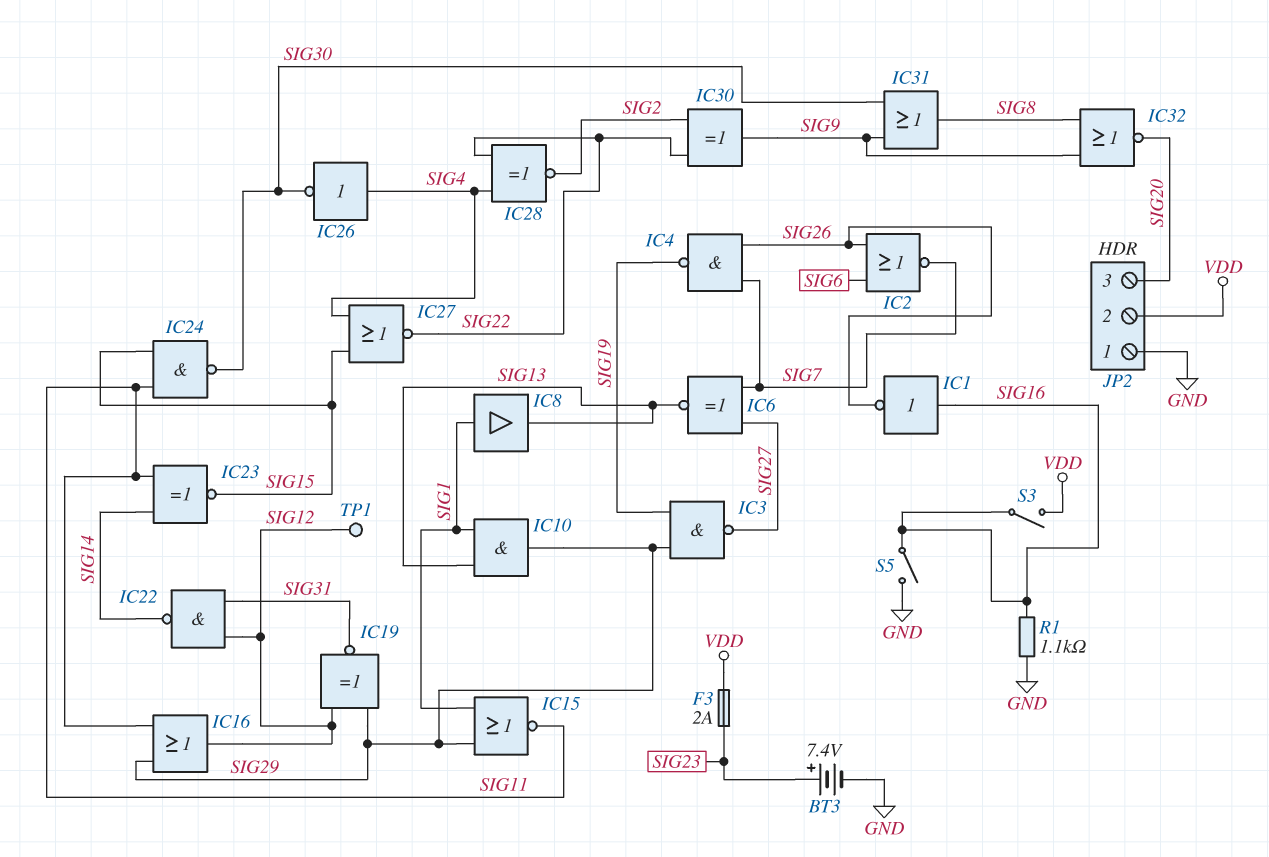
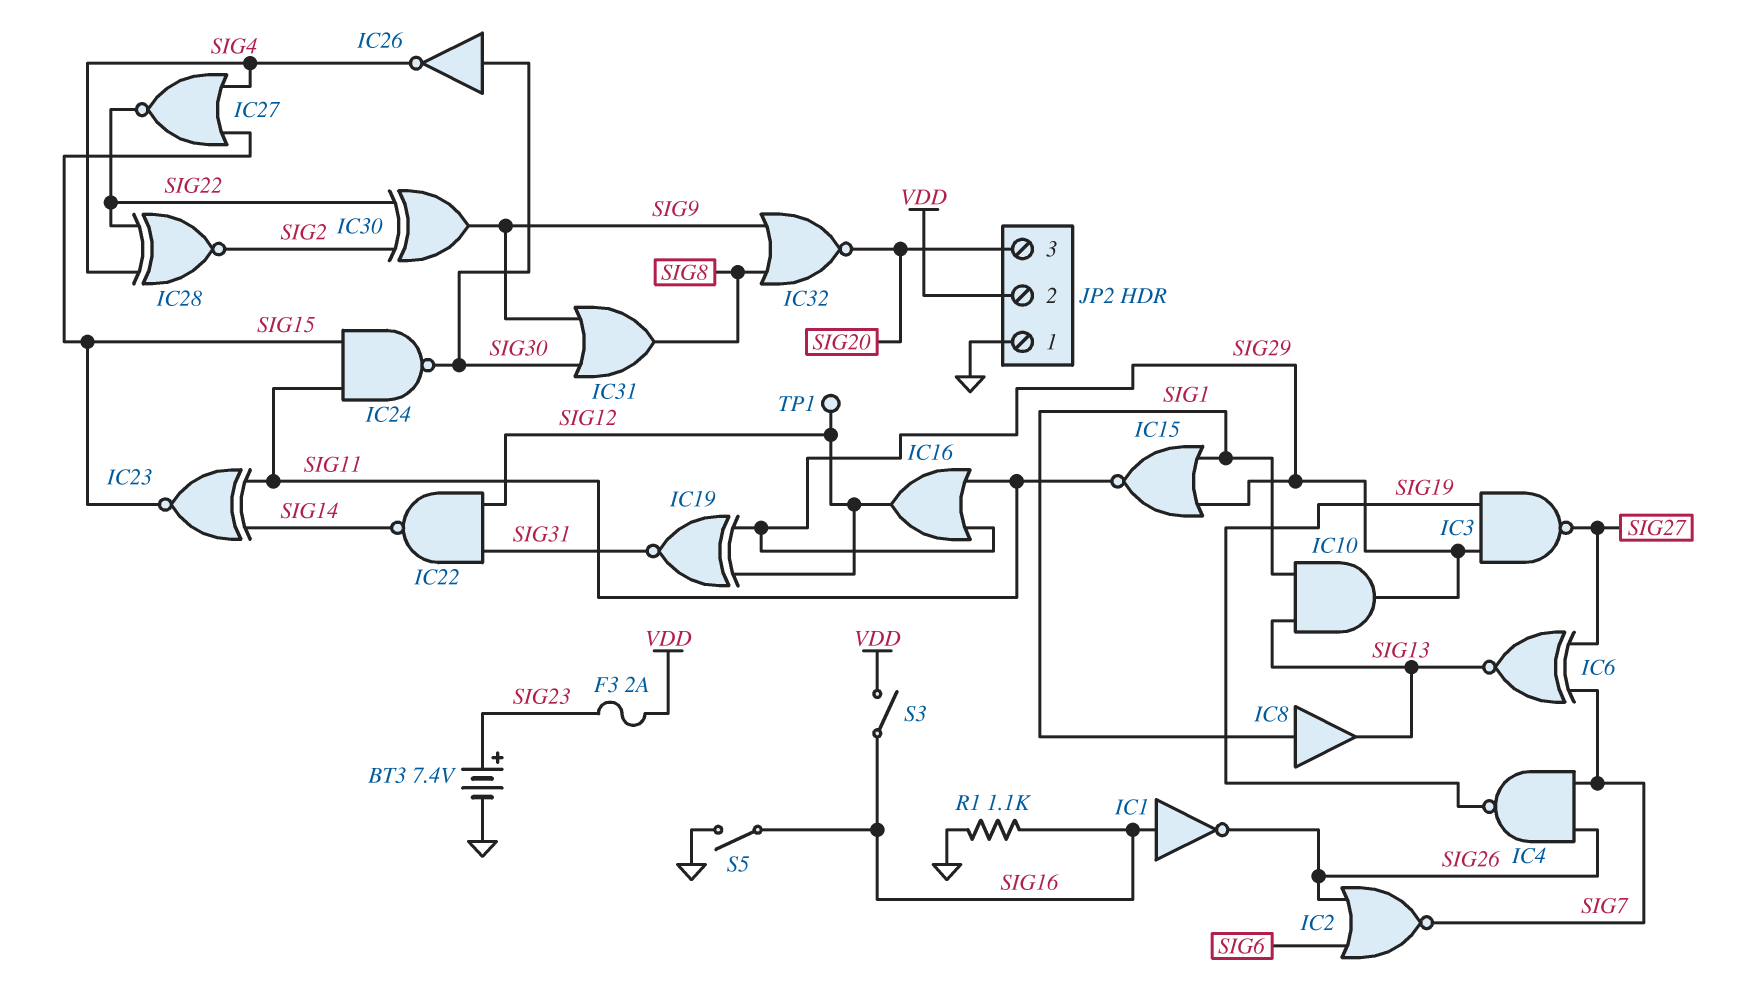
IC26: NOT (in SIG4, out SIG30) -> NOT (in SIG30, out SIG4)

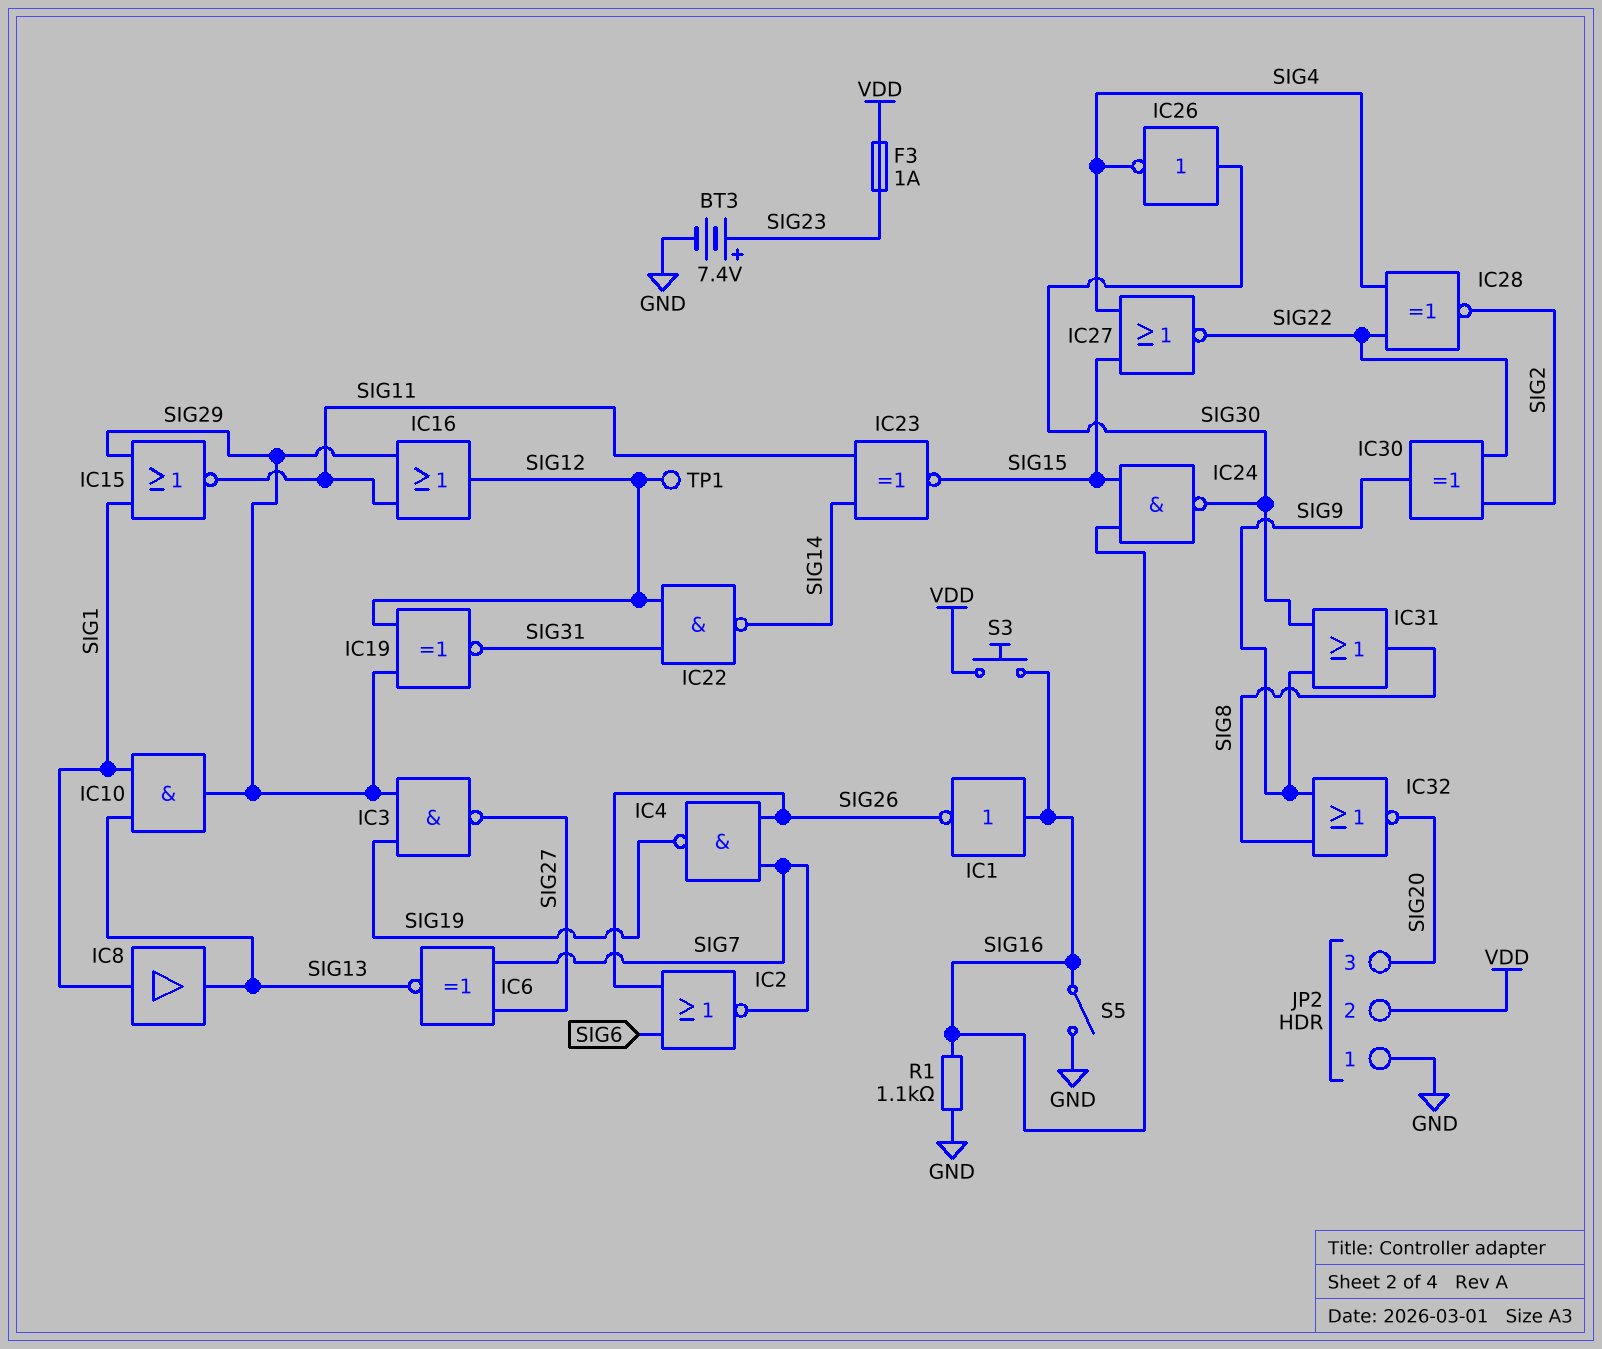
F3: 2A (SIG23, VDD) -> 1A (SIG23, VDD)
IC24: NAND (in SIG11, in SIG15, out SIG30) -> NAND (in SIG15, in SIG16, out SIG30)
S3: switch (SIG16, VDD) -> button (SIG16, VDD)

